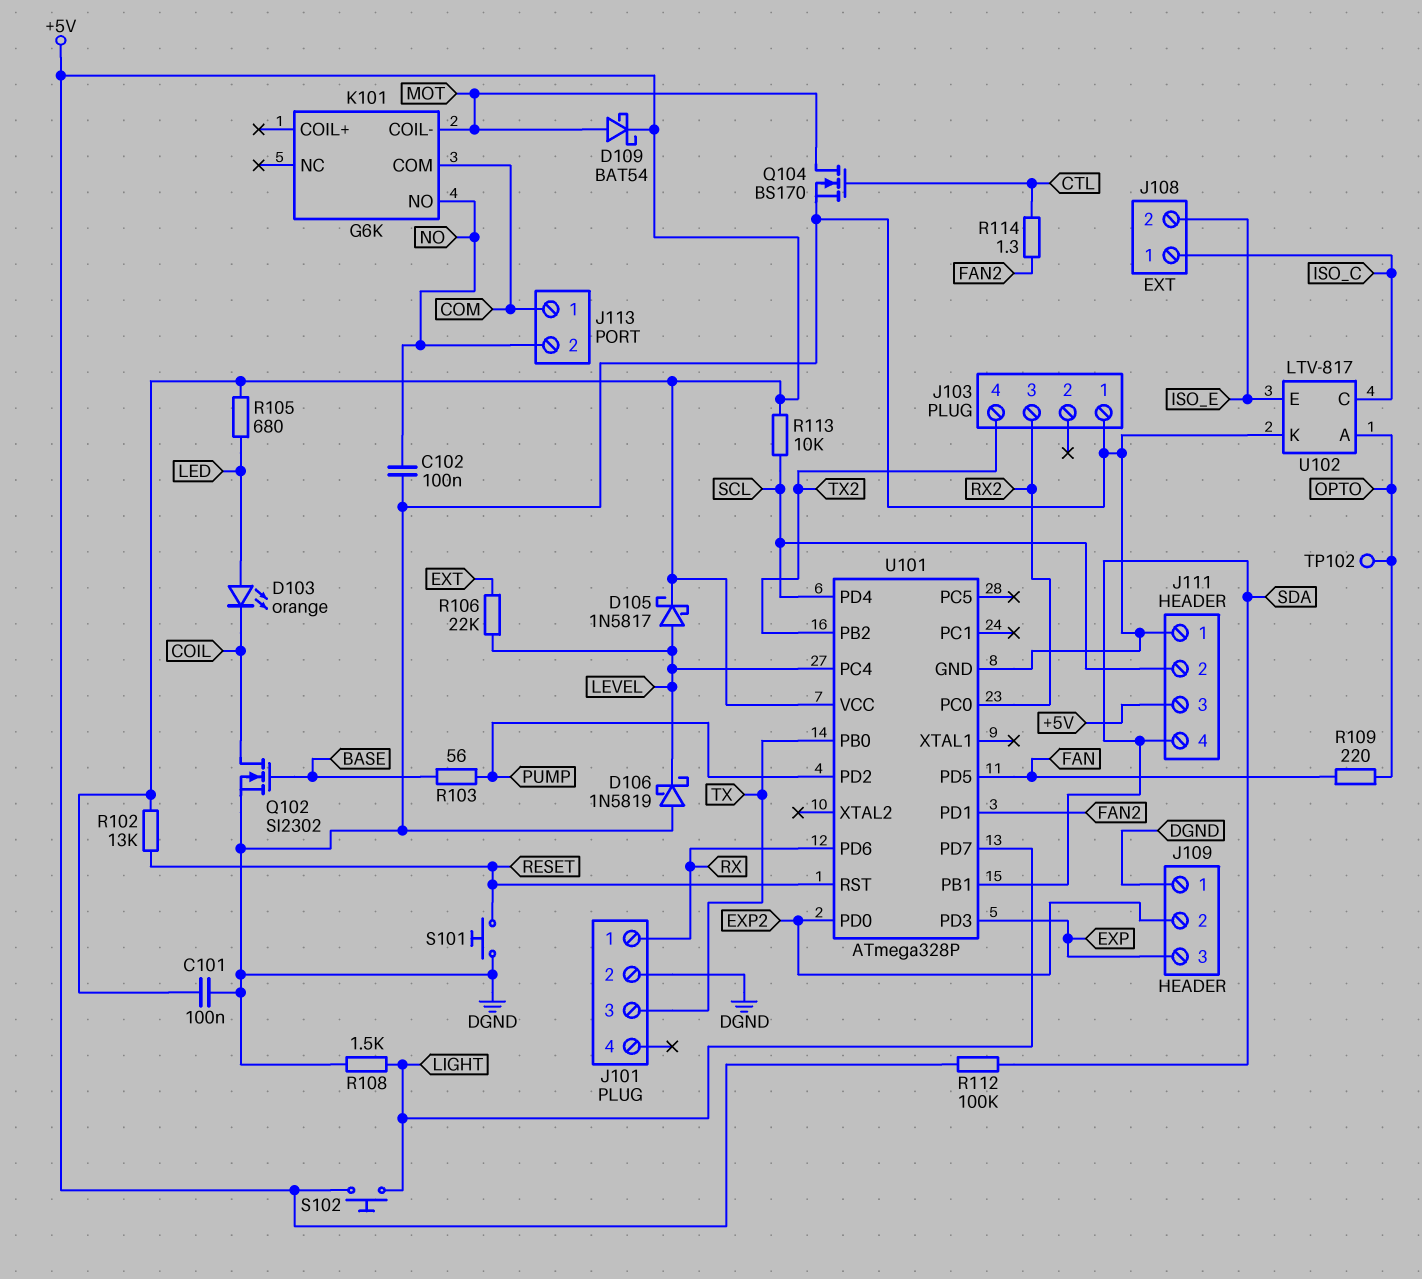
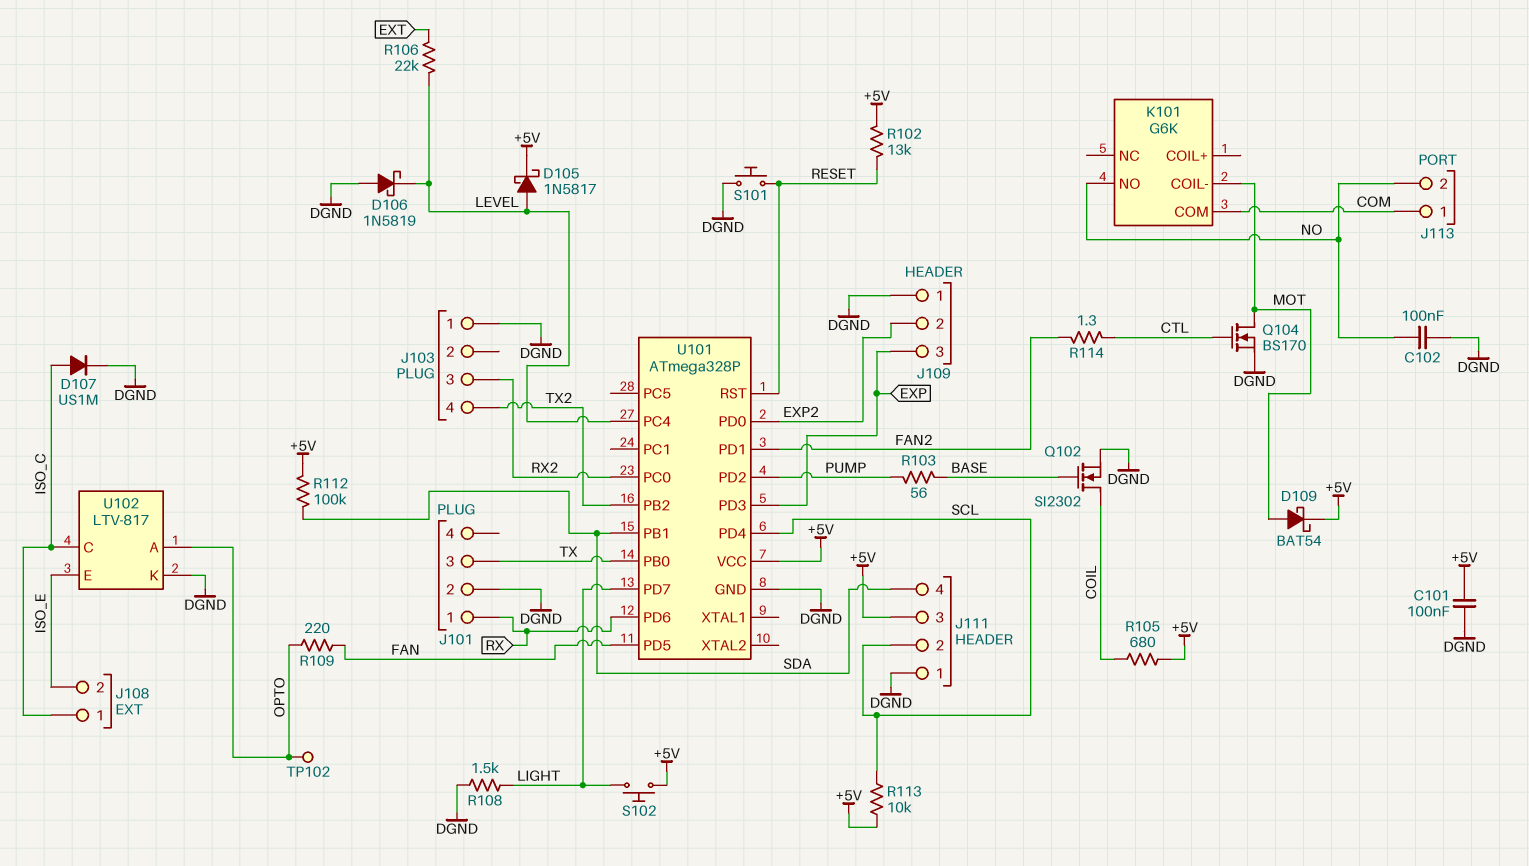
D103: LED orange (A LED, K COIL) -> none
D107: none -> diode US1M (A ISO_C, K DGND)
R105: 680 (+5V, LED) -> 680 (+5V, COIL)

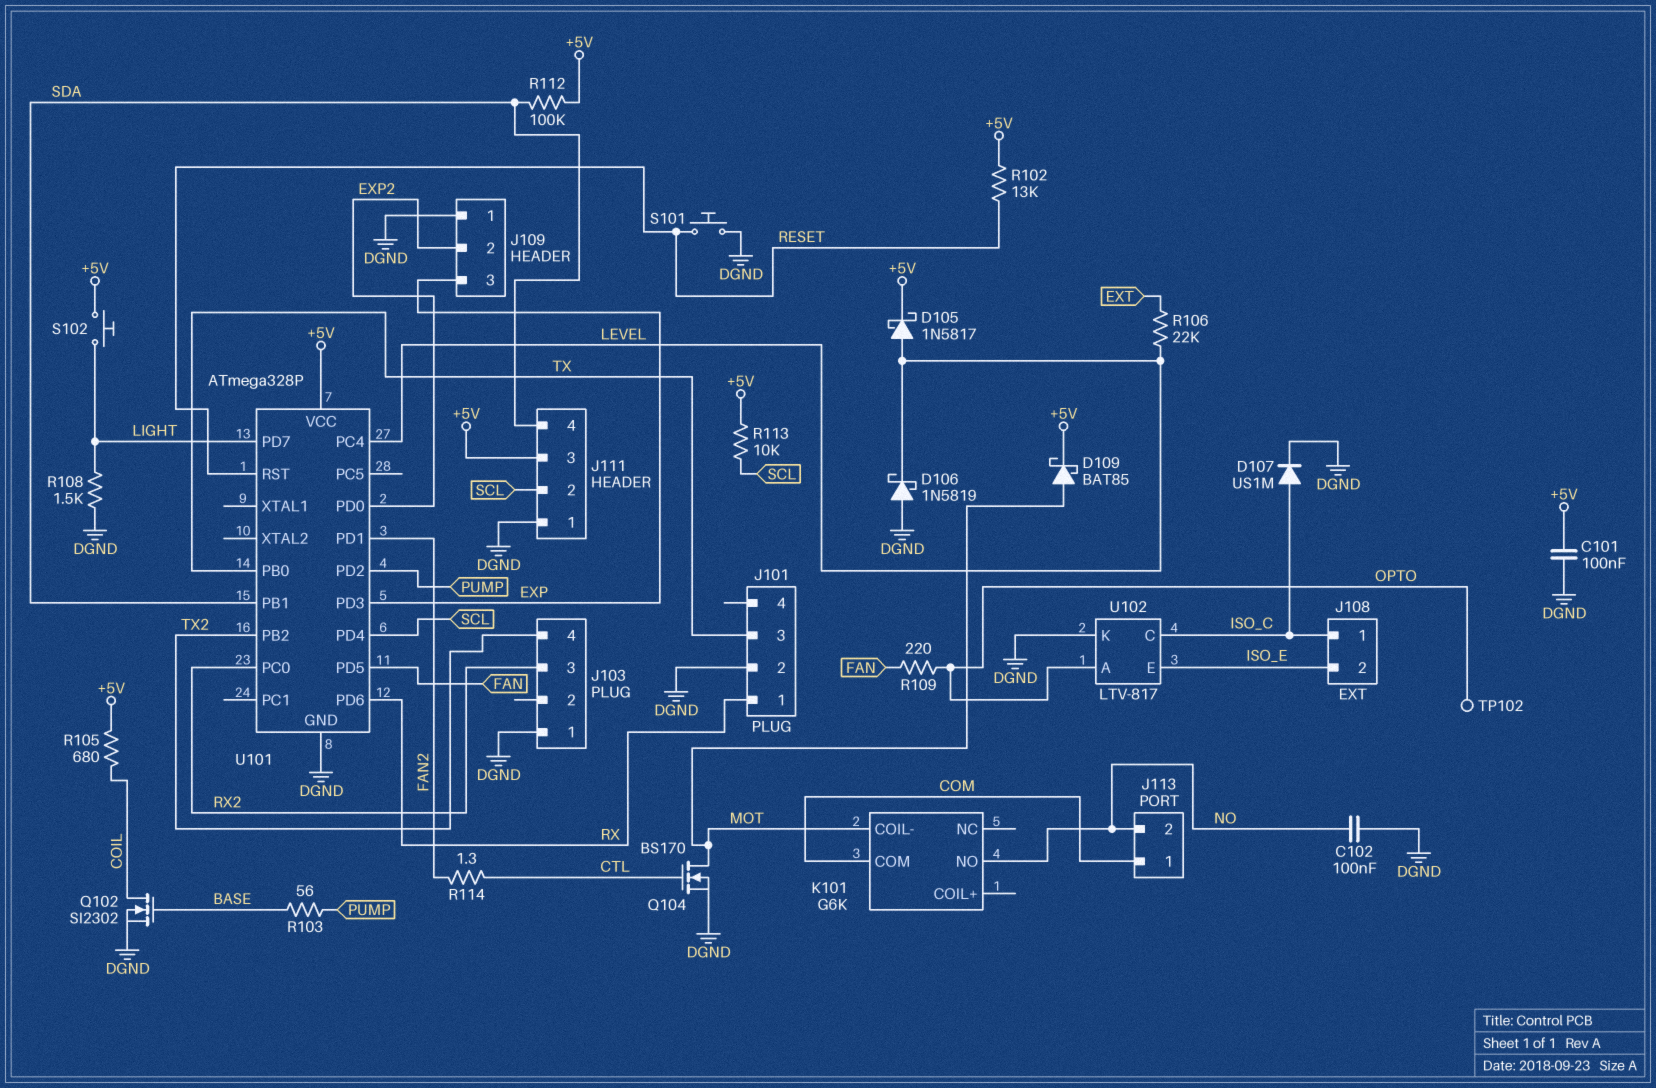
D109: schottky BAT54 (A MOT, K +5V) -> schottky BAT85 (A MOT, K +5V)

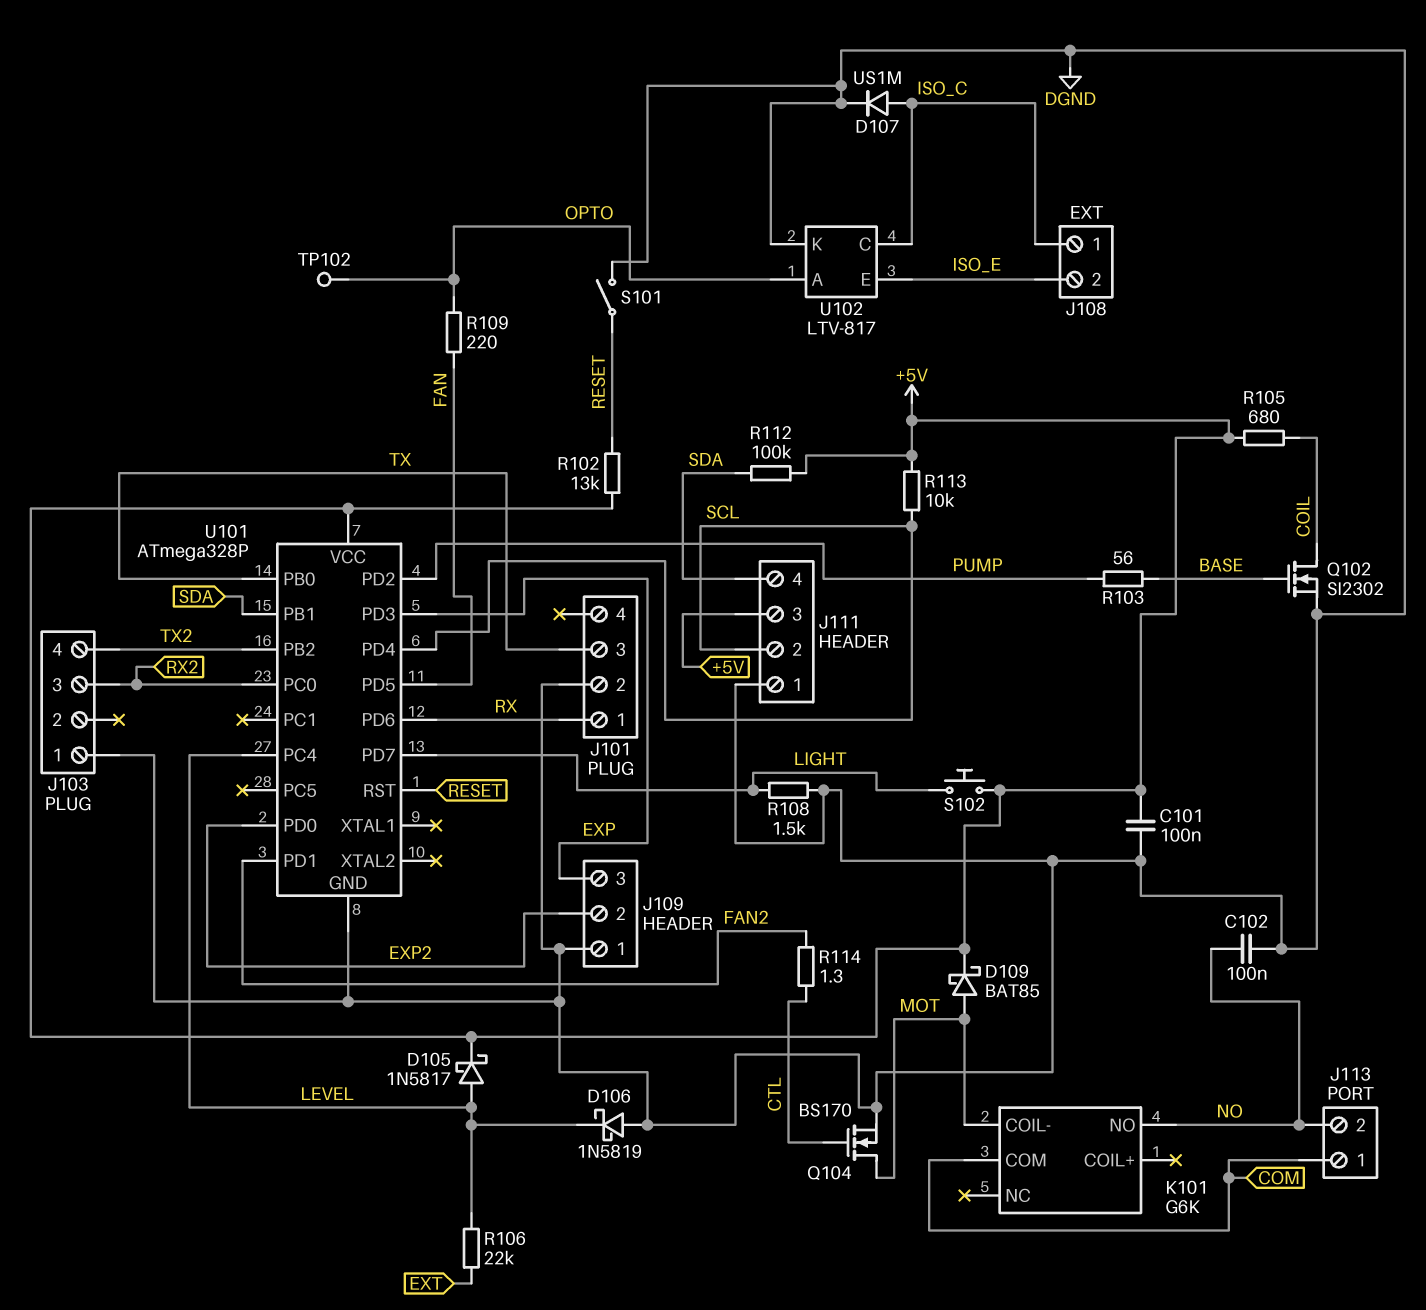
S101: button (DGND, RESET) -> switch (DGND, RESET)

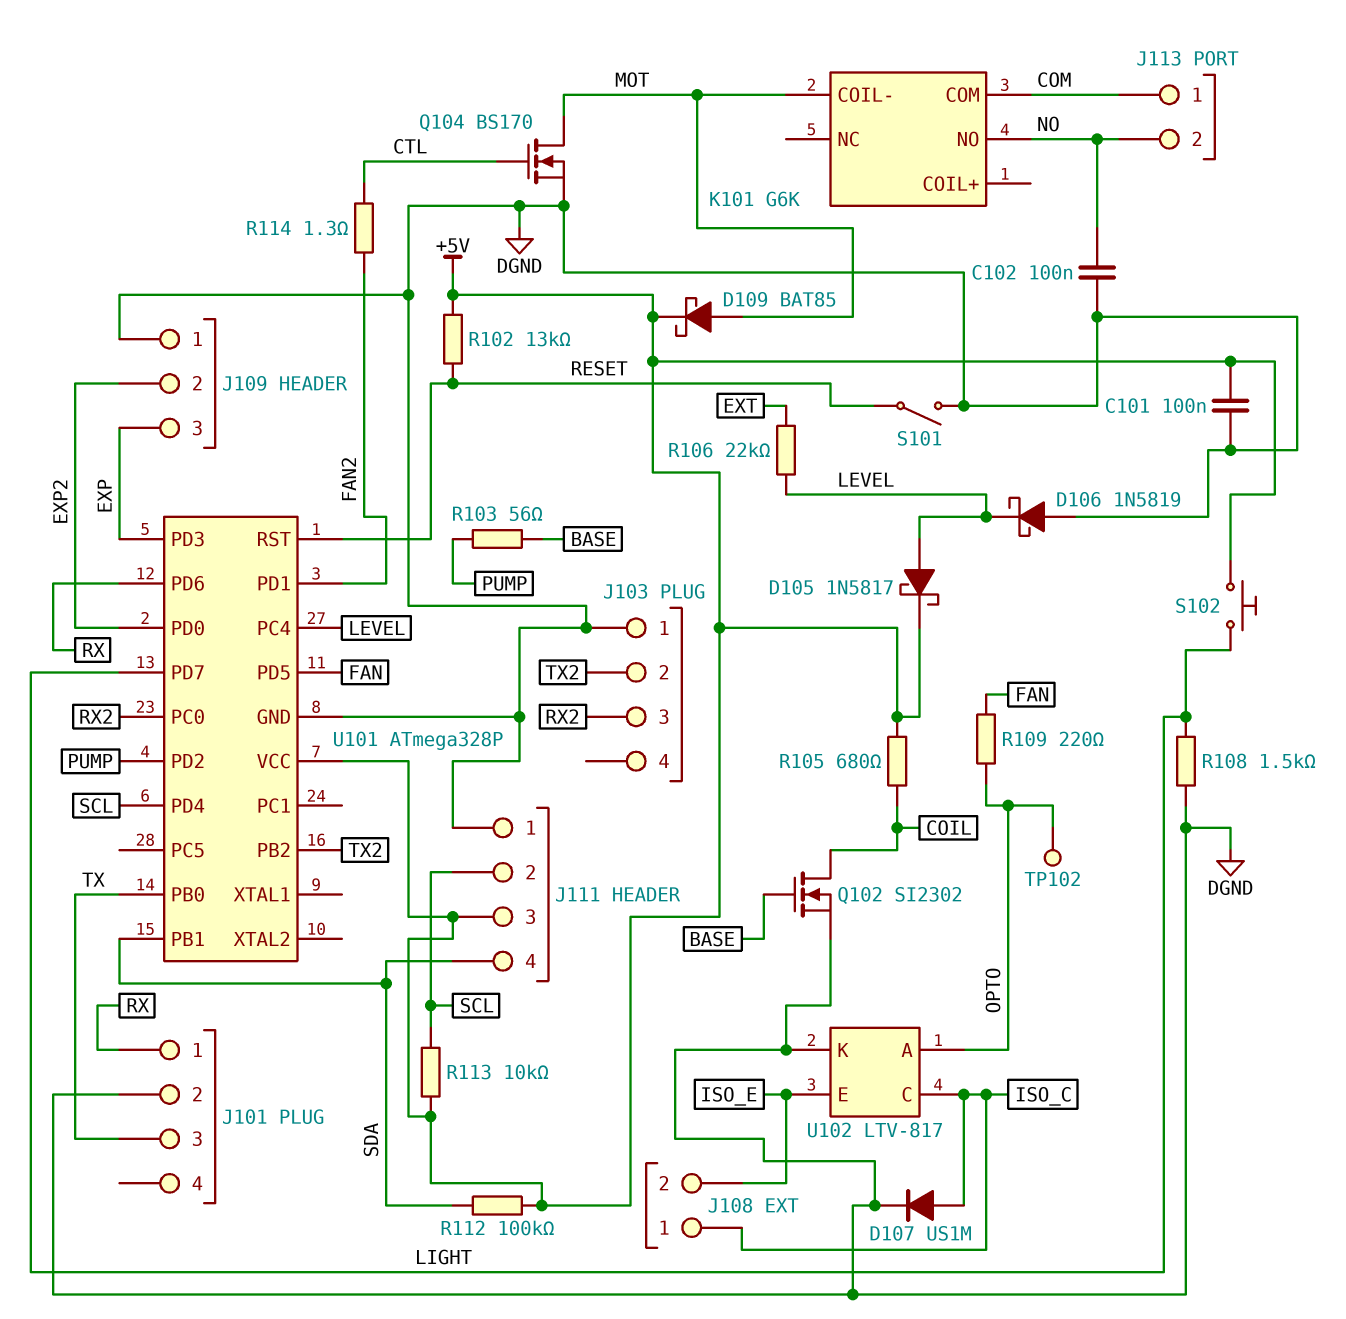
J103 pin 2: none -> TX2
J103 pin 4: TX2 -> none

